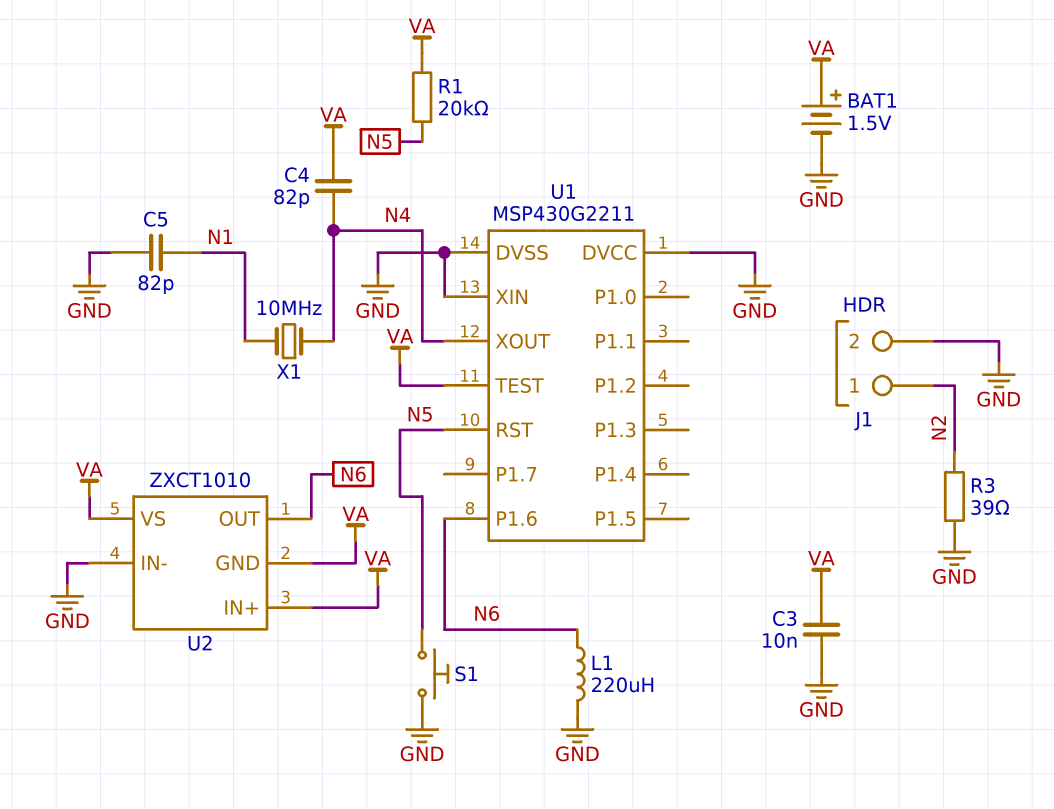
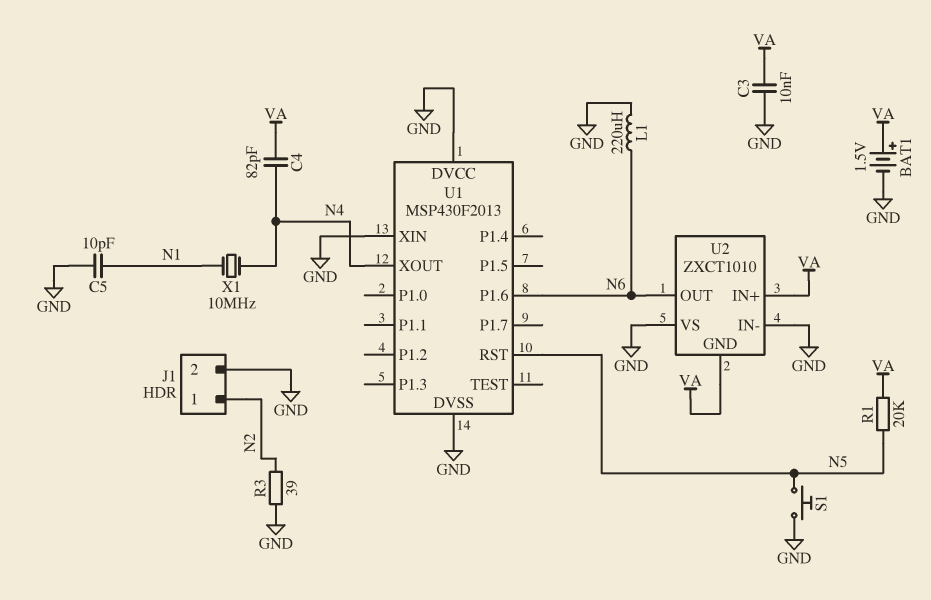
C5: 82pF (GND, N1) -> 10pF (GND, N1)
U1: MSP430G2211 -> MSP430F2013
U1 pin TEST: VA -> none
U2 pin VS: VA -> GND

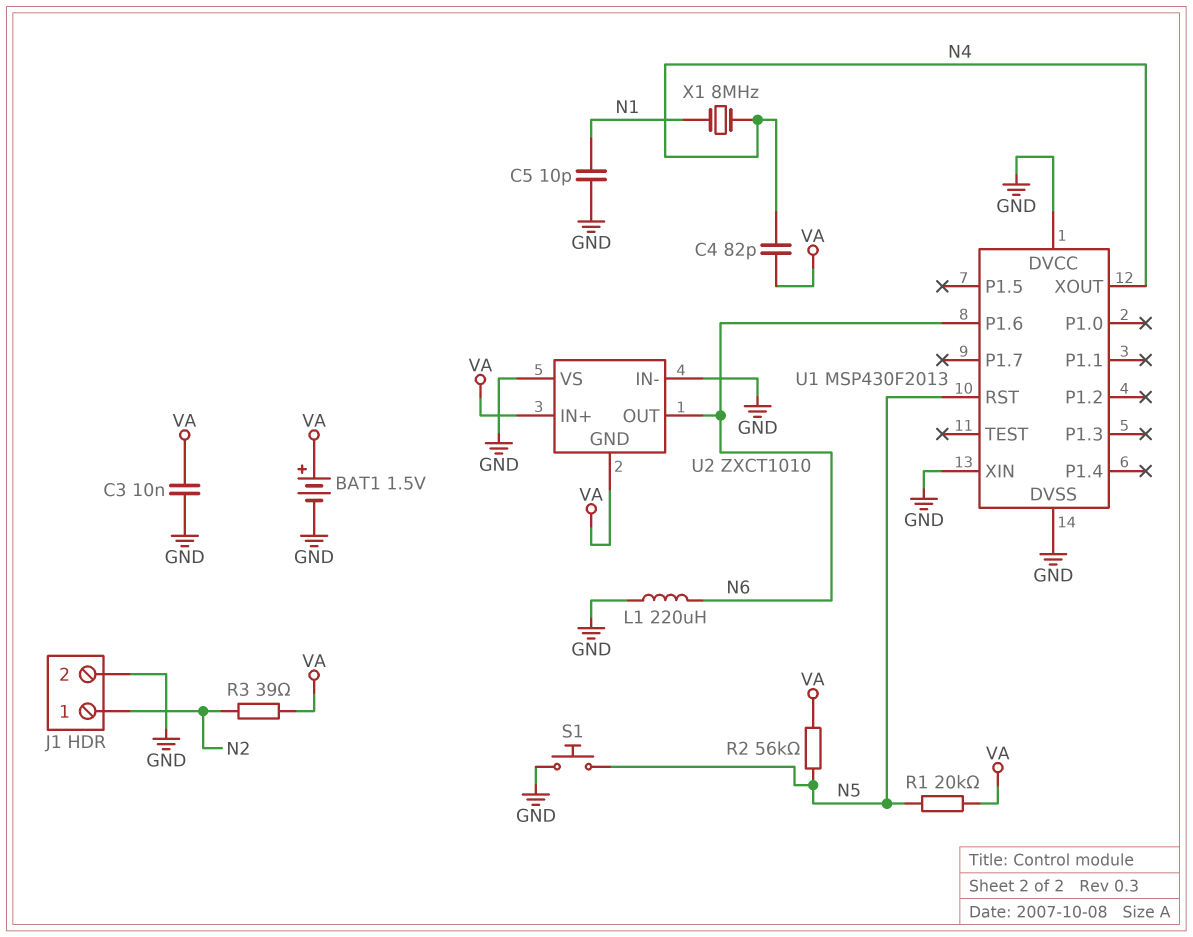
R2: none -> 56k (N5, VA)
R3: 39 (GND, N2) -> 39 (N2, VA)
X1: 10MHz (N1, N4) -> 8MHz (N1, N4)

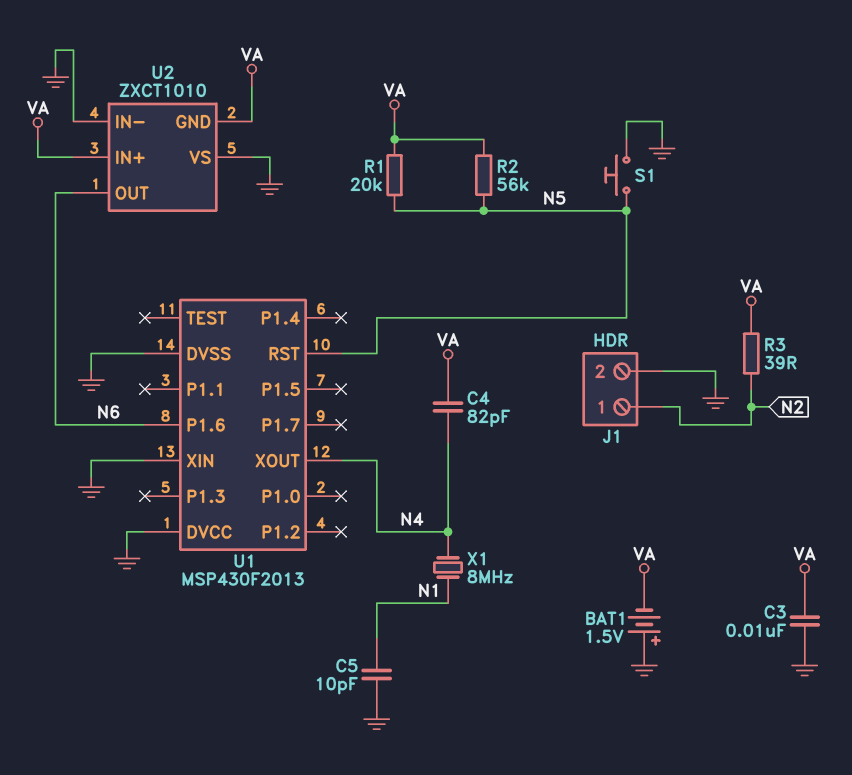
BAT1: 1.5V (plus VA, minus GND) -> 1.5V (plus GND, minus VA)
L1: 220uH (GND, N6) -> none

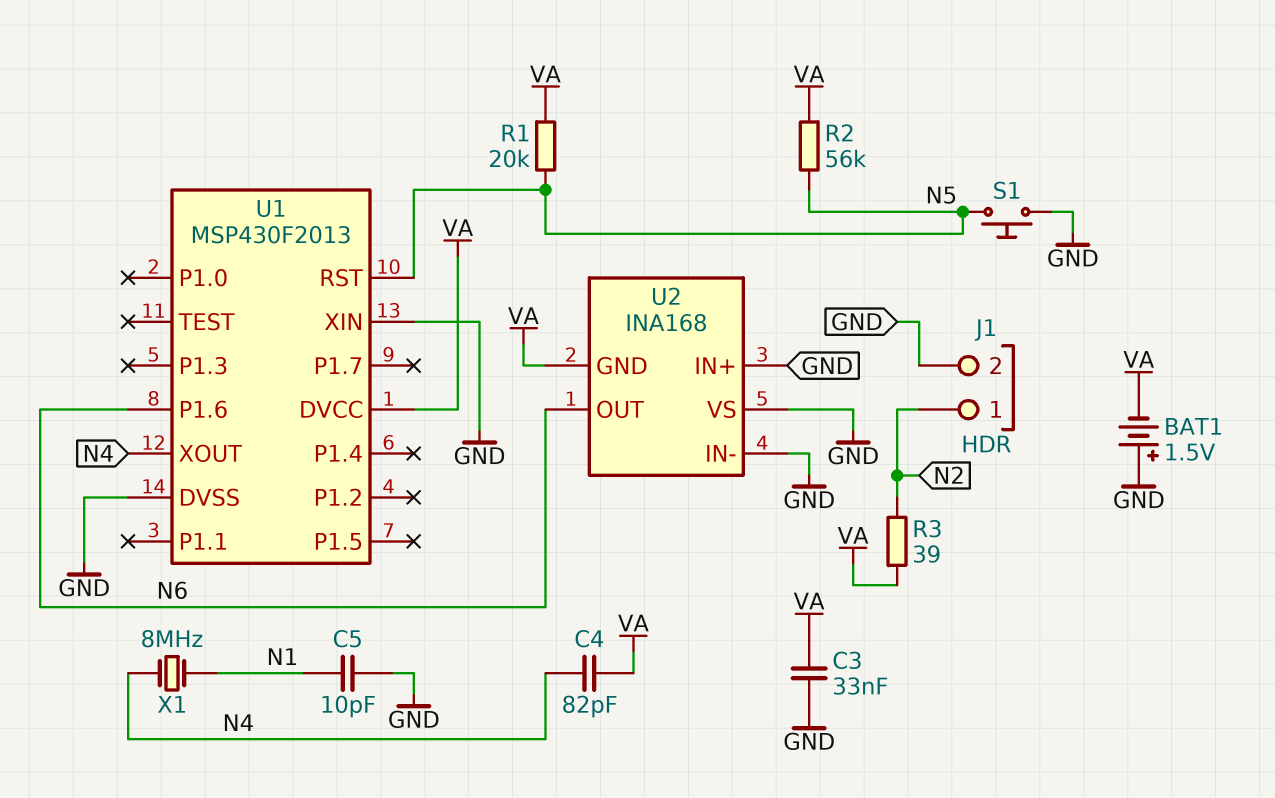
C3: 10nF (GND, VA) -> 33nF (GND, VA)
U1 pin DVCC: GND -> VA
U2: ZXCT1010 -> INA168
U2 pin IN+: VA -> GND

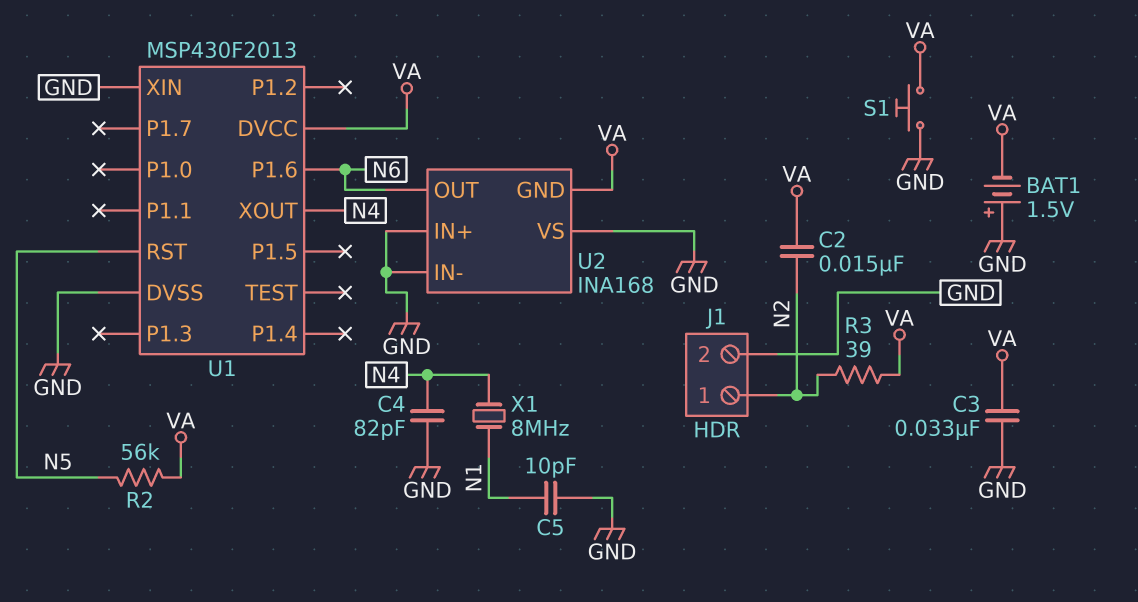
C2: none -> 15nF (N2, VA)
C4: 82pF (N4, VA) -> 82pF (GND, N4)
R1: 20k (N5, VA) -> none
S1: button (GND, N5) -> button (GND, VA)

